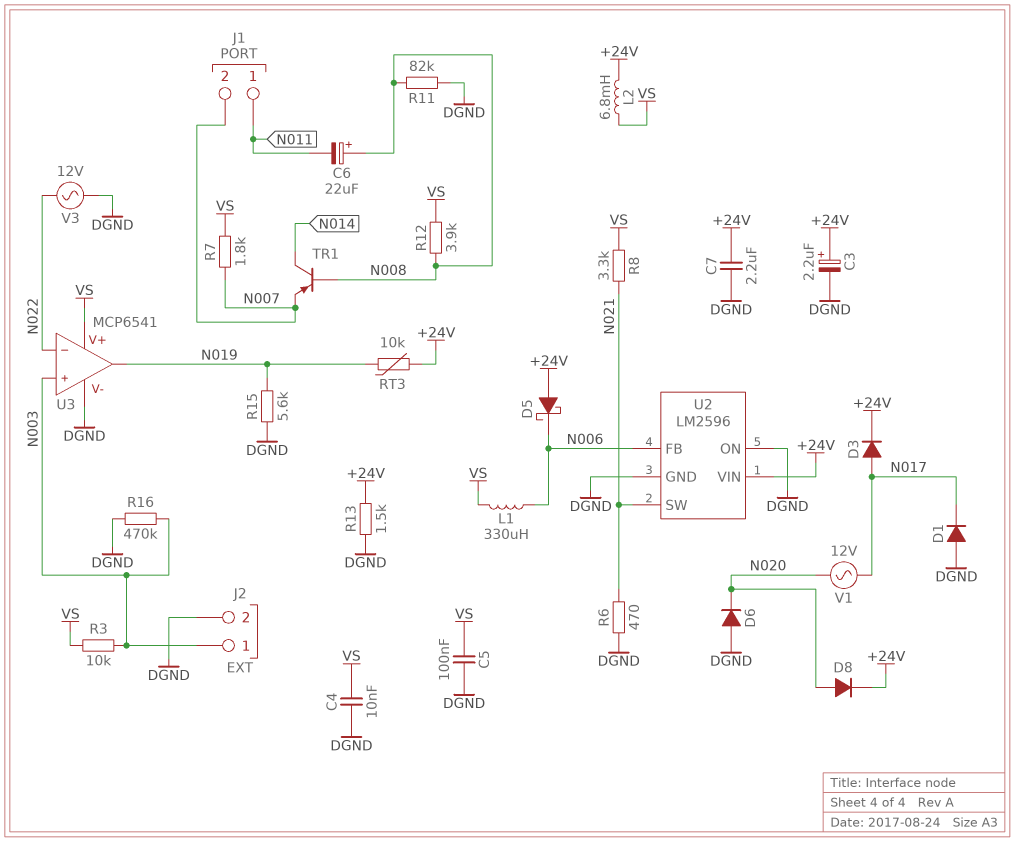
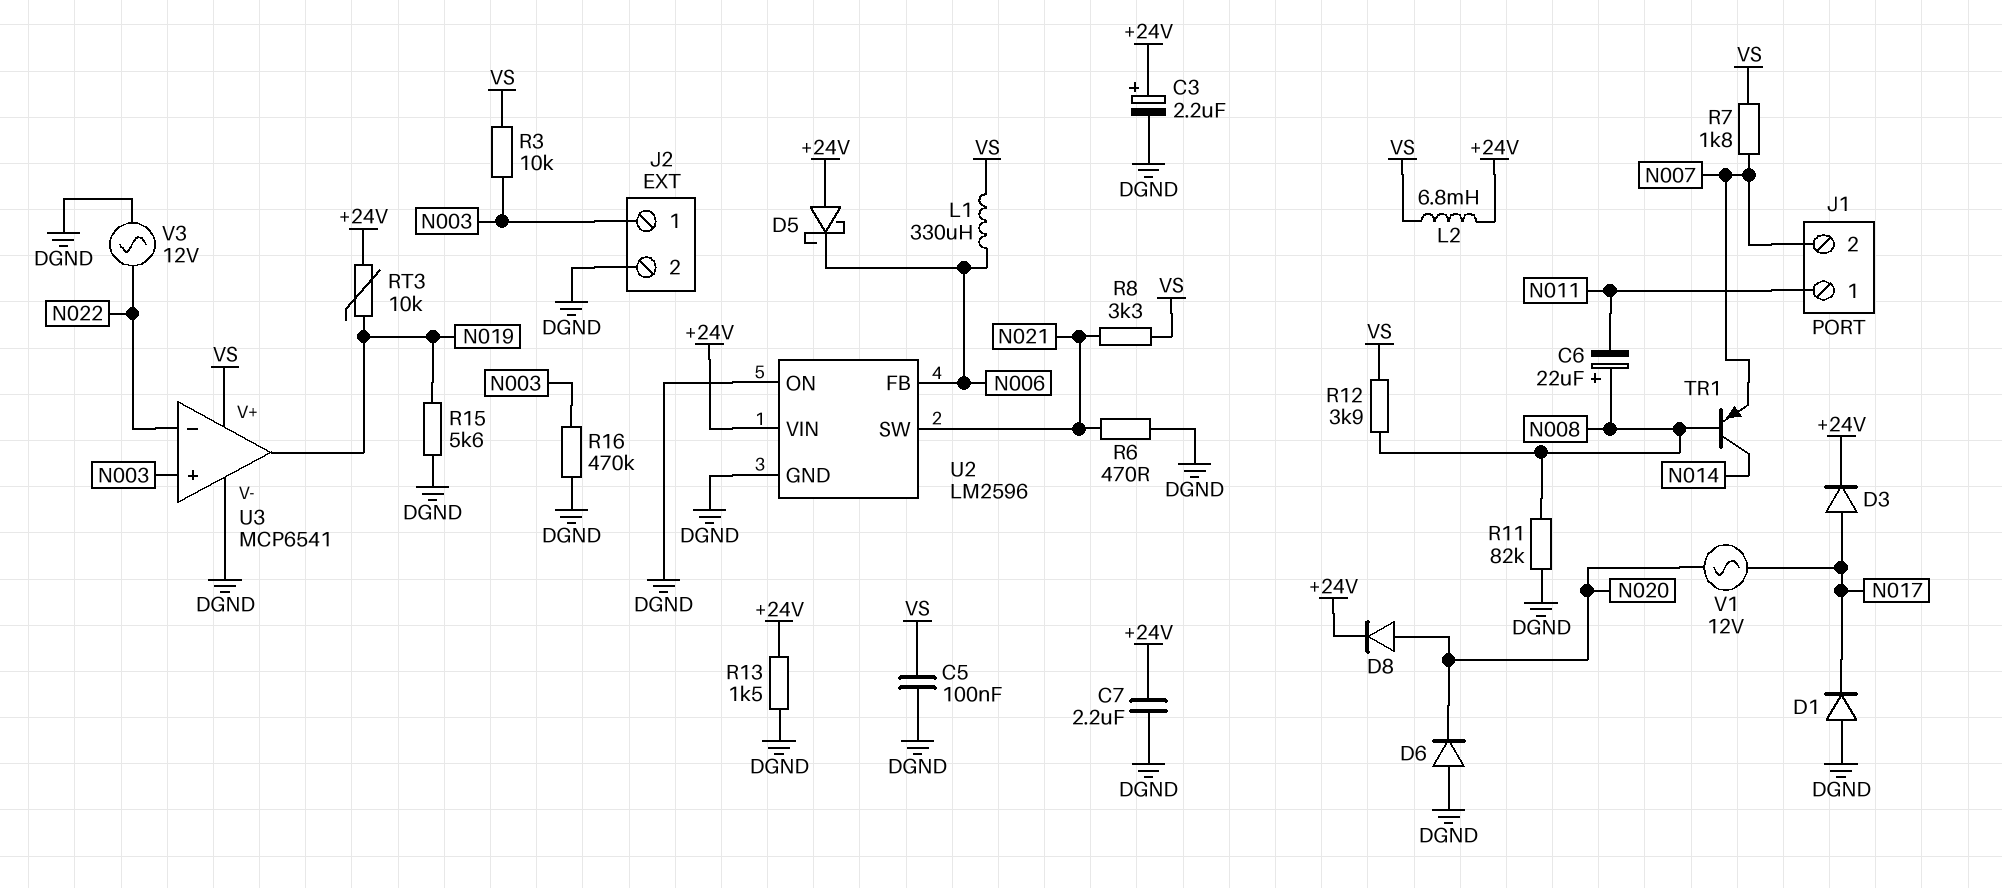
C4: 10nF (DGND, VS) -> none

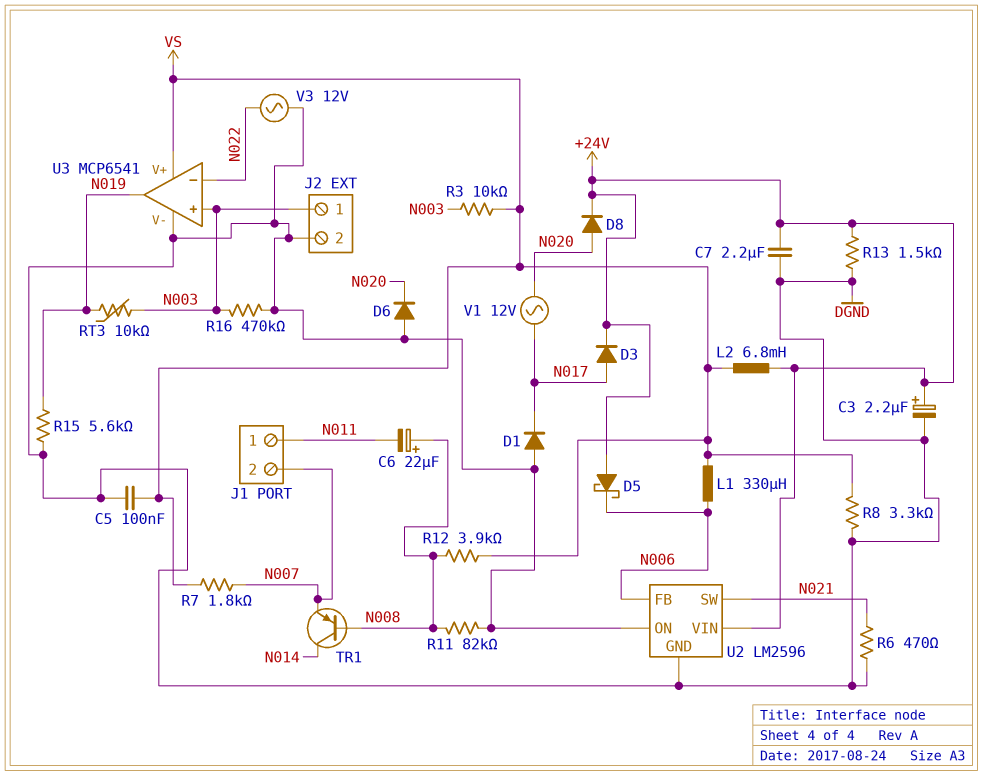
R8: 3.3k (N021, VS) -> 3.3k (DGND, VS)
RT3: 10k (+24V, N019) -> 10k (N003, N019)

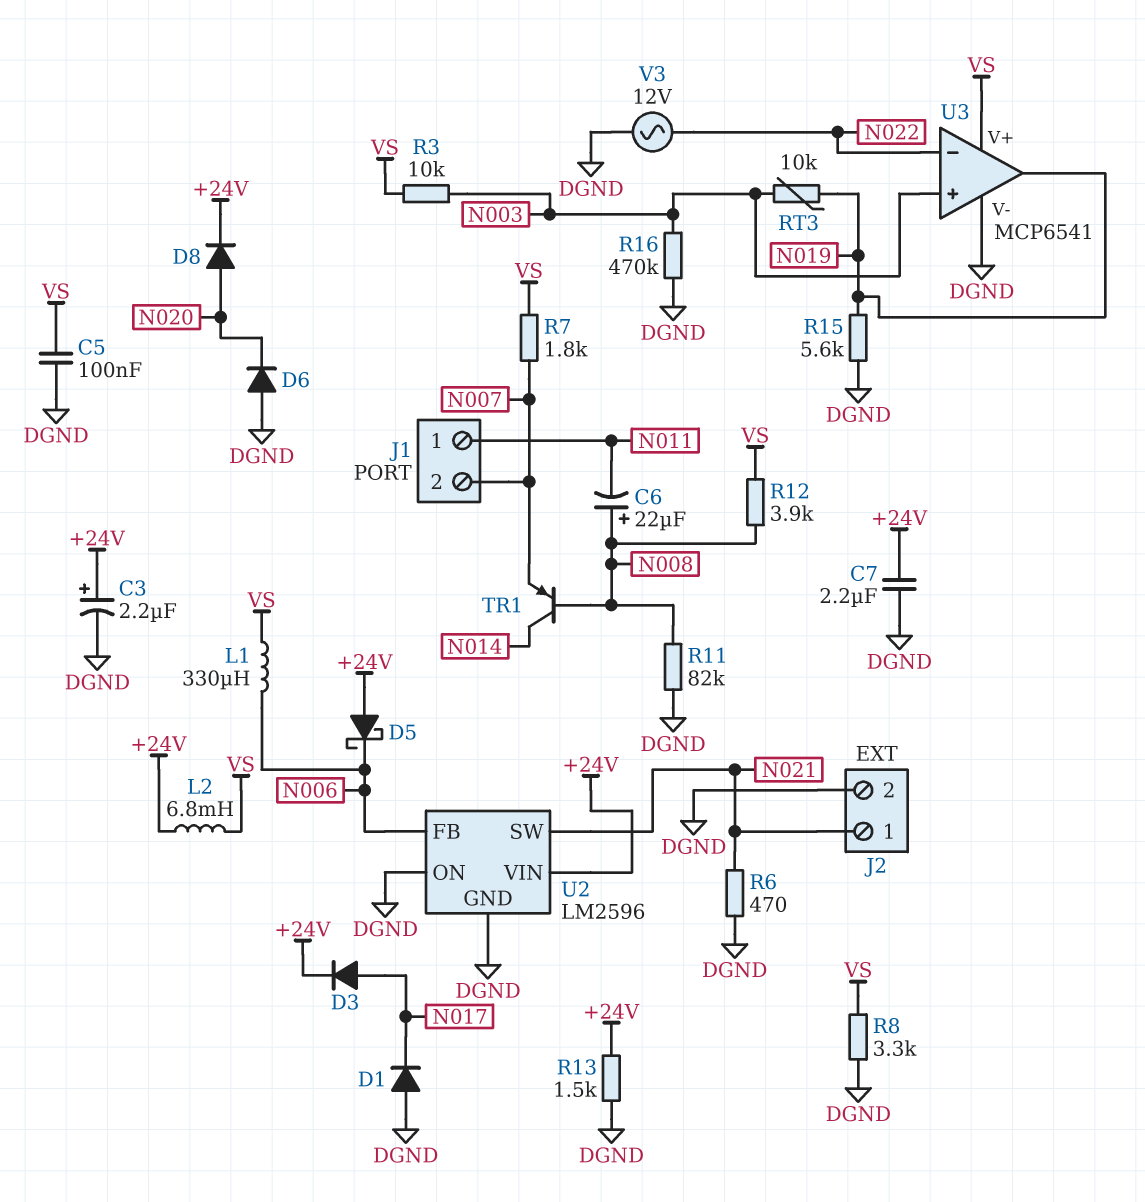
J2 pin 1: N003 -> N021
V1: AC 12V (N017, N020) -> none

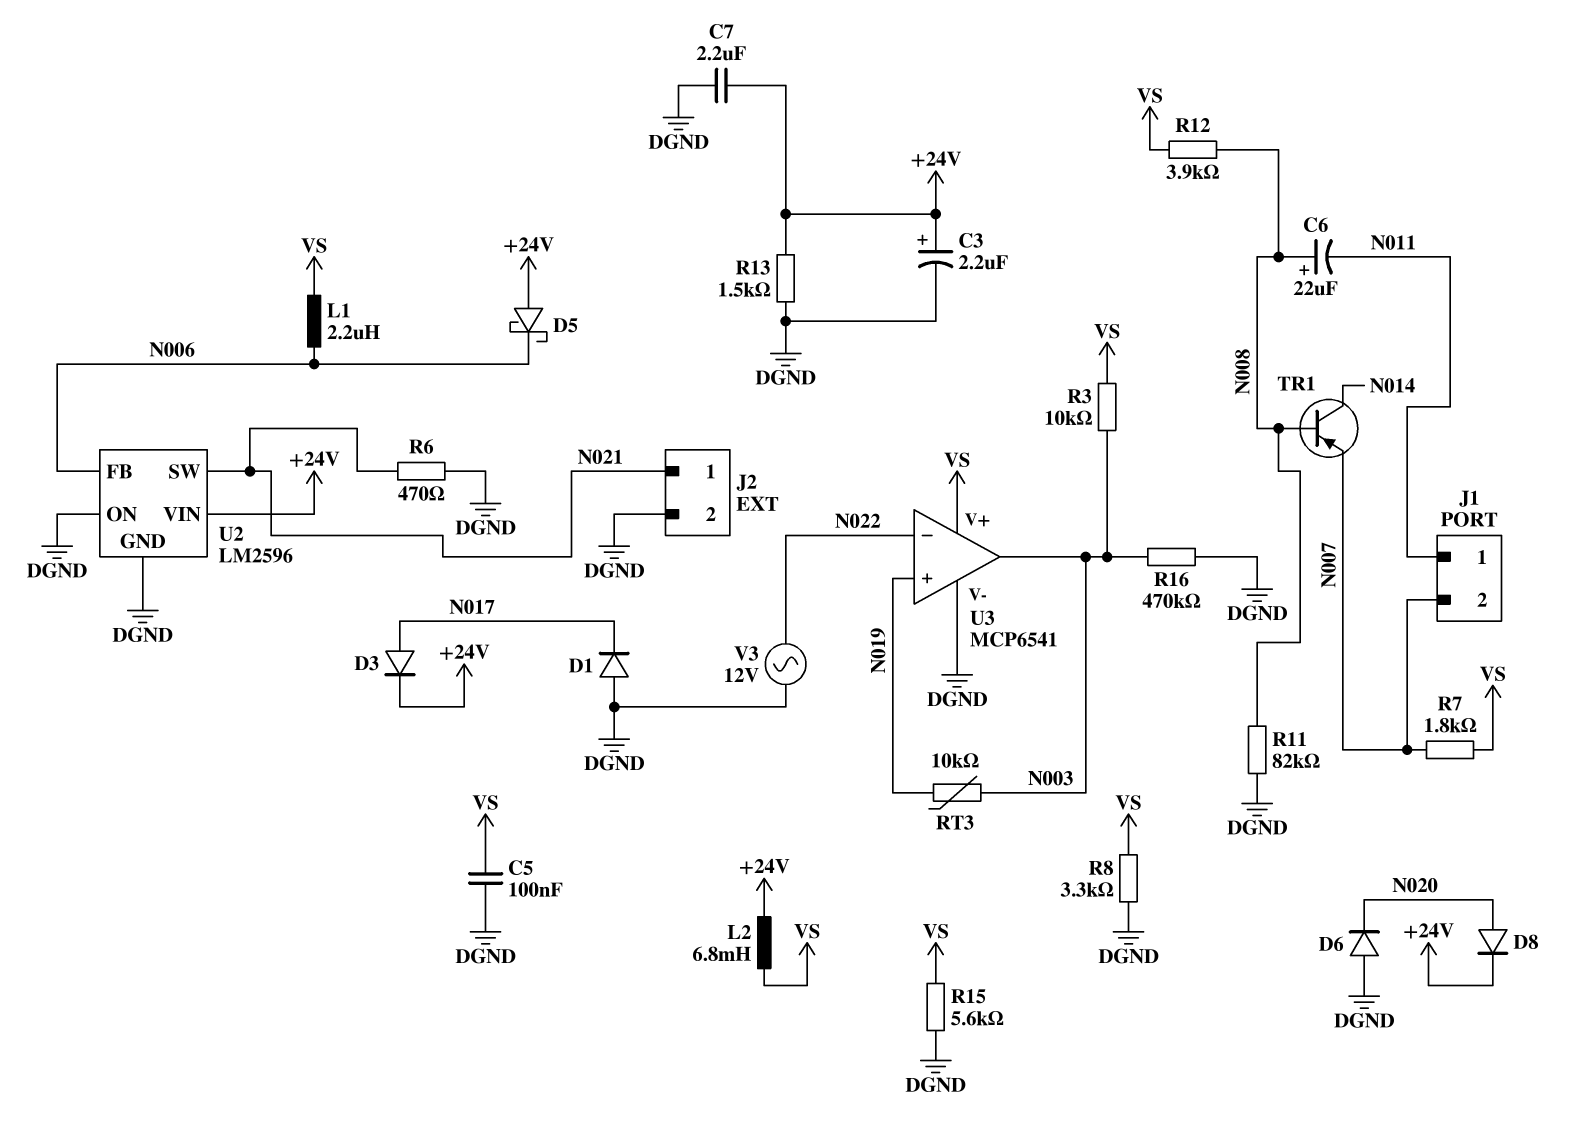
L1: 330uH (N006, VS) -> 2.2uH (N006, VS)
R15: 5.6k (DGND, N019) -> 5.6k (DGND, VS)
U3 pin in+: N003 -> N019
U3 pin out: N019 -> N003

